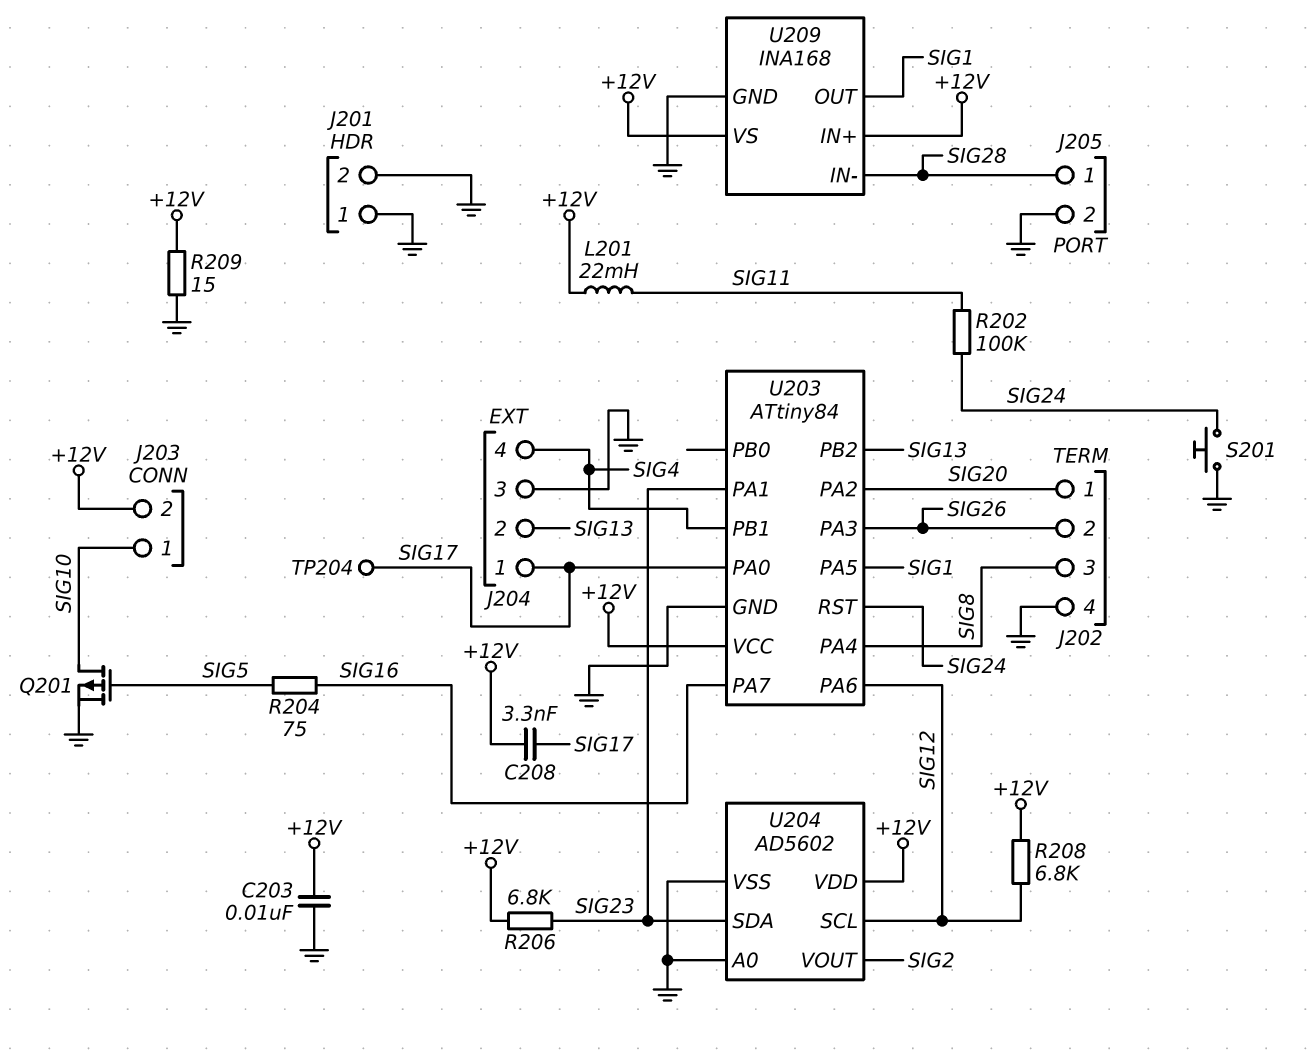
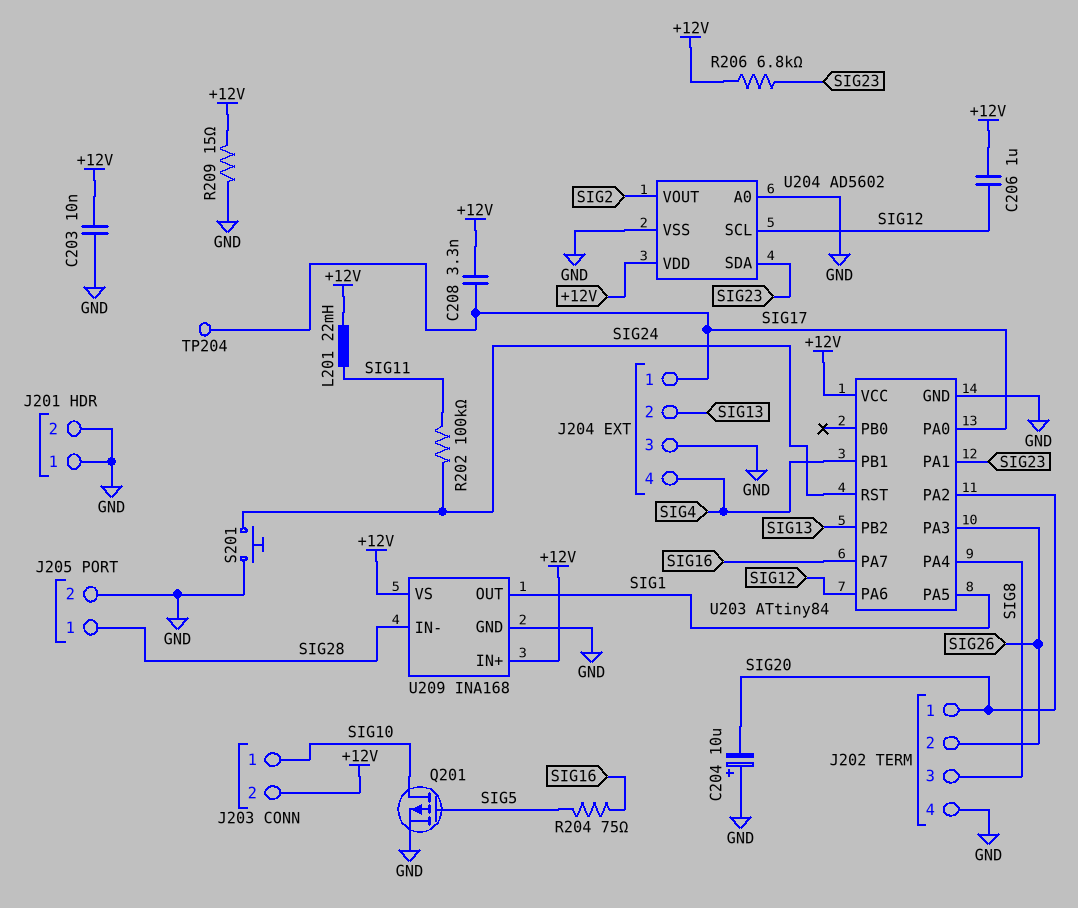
C204: none -> 10uF (plus GND, minus SIG20)
C206: none -> 1uF (+12V, SIG12)
R208: 6.8k (+12V, SIG12) -> none

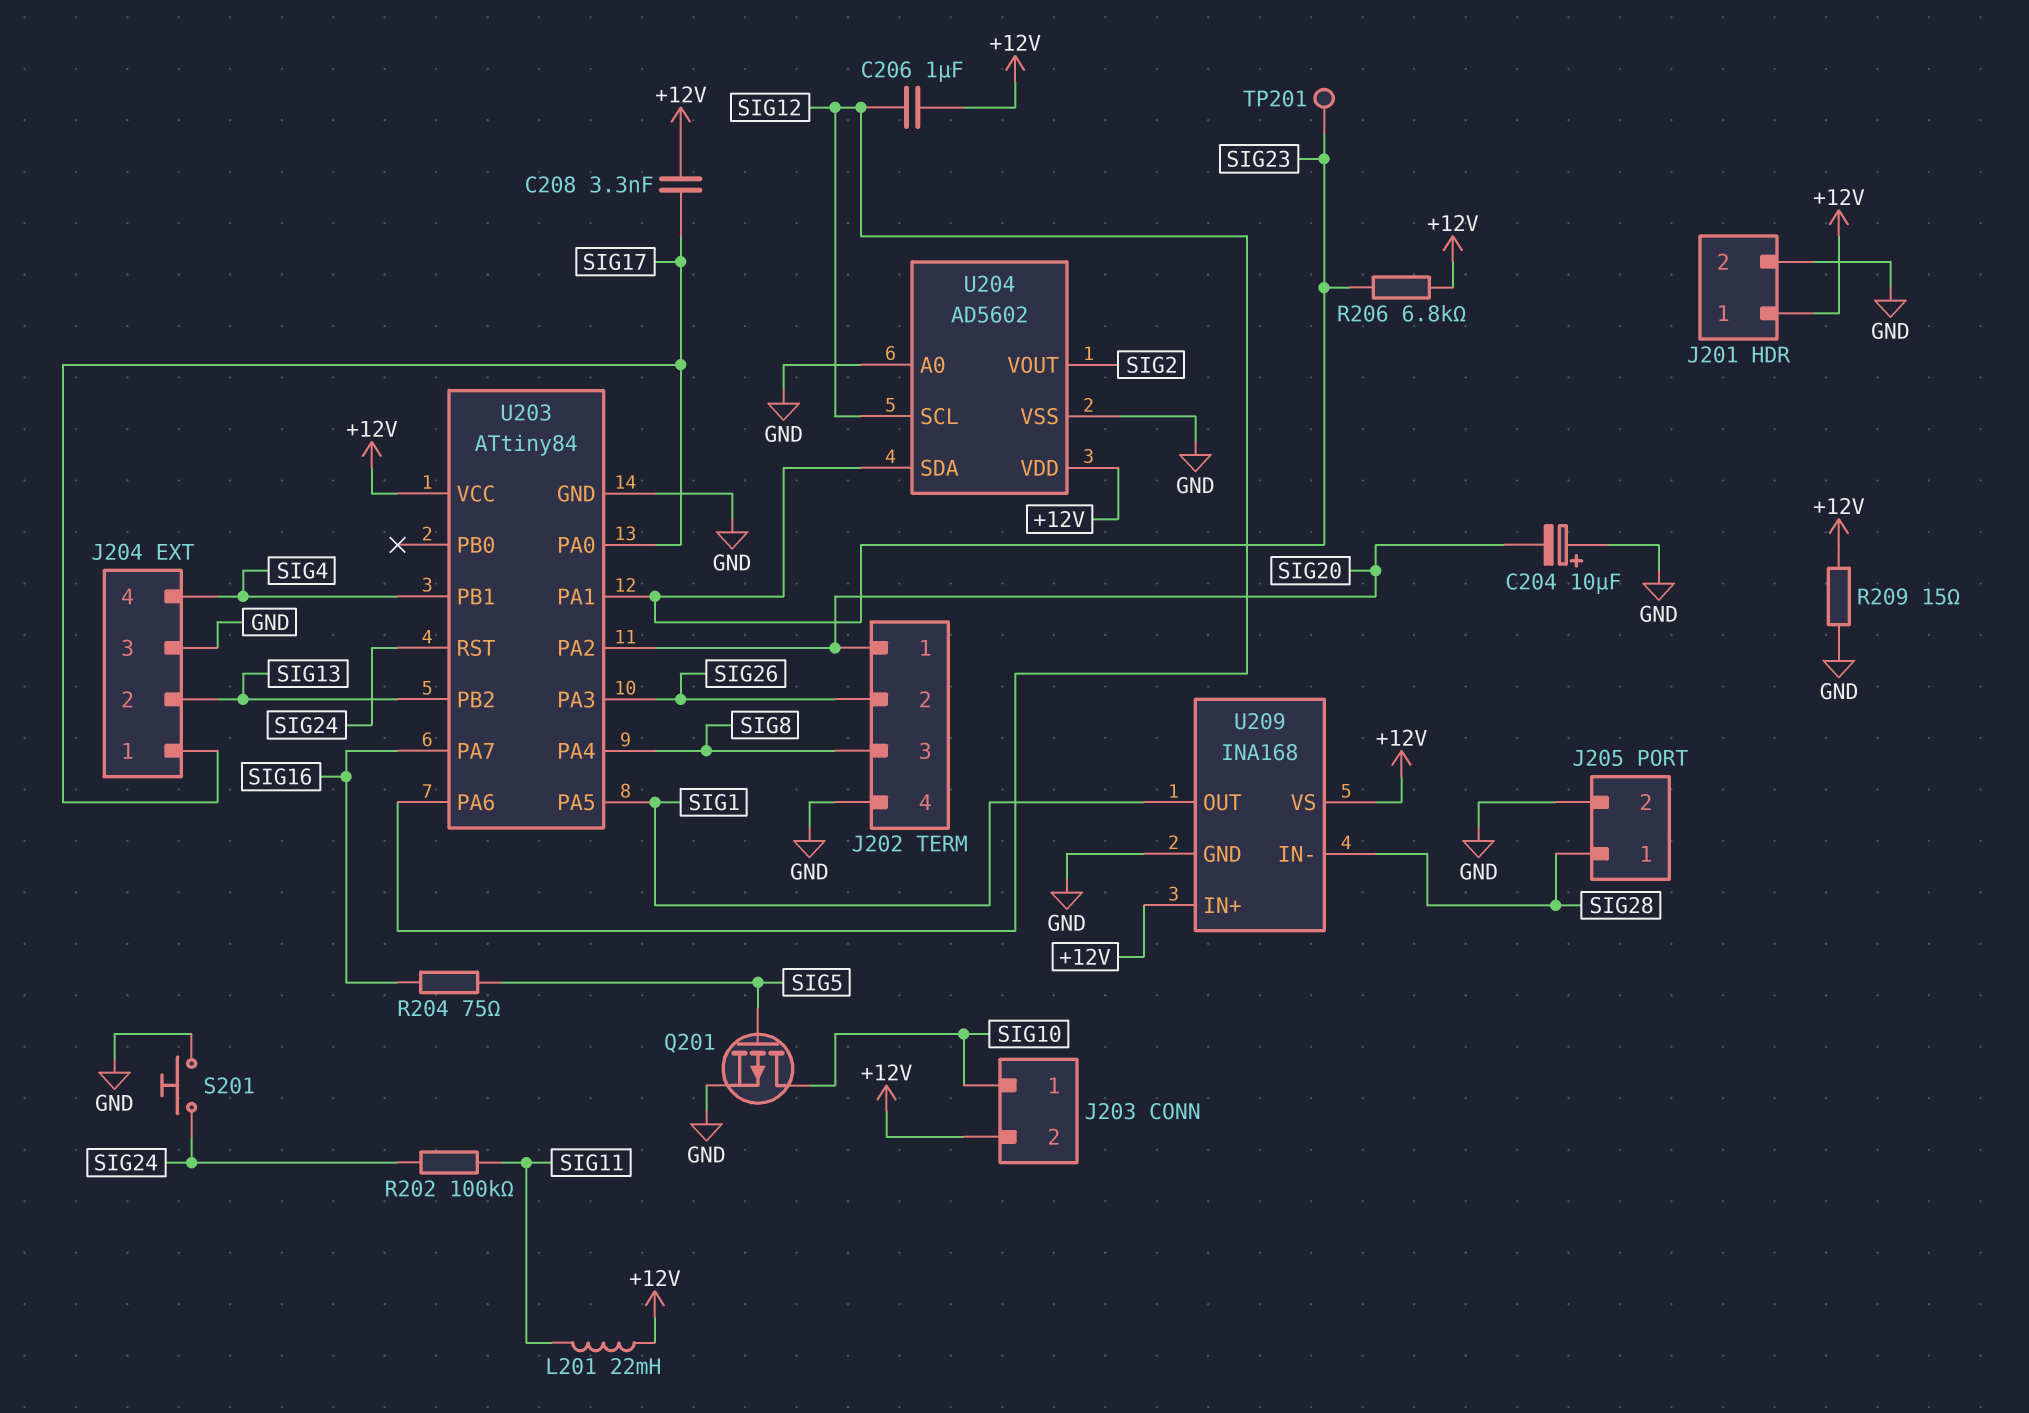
C203: 10nF (+12V, GND) -> none
J201 pin 1: GND -> +12V
TP201: none -> test point (SIG23)
TP204: test point (SIG17) -> none

